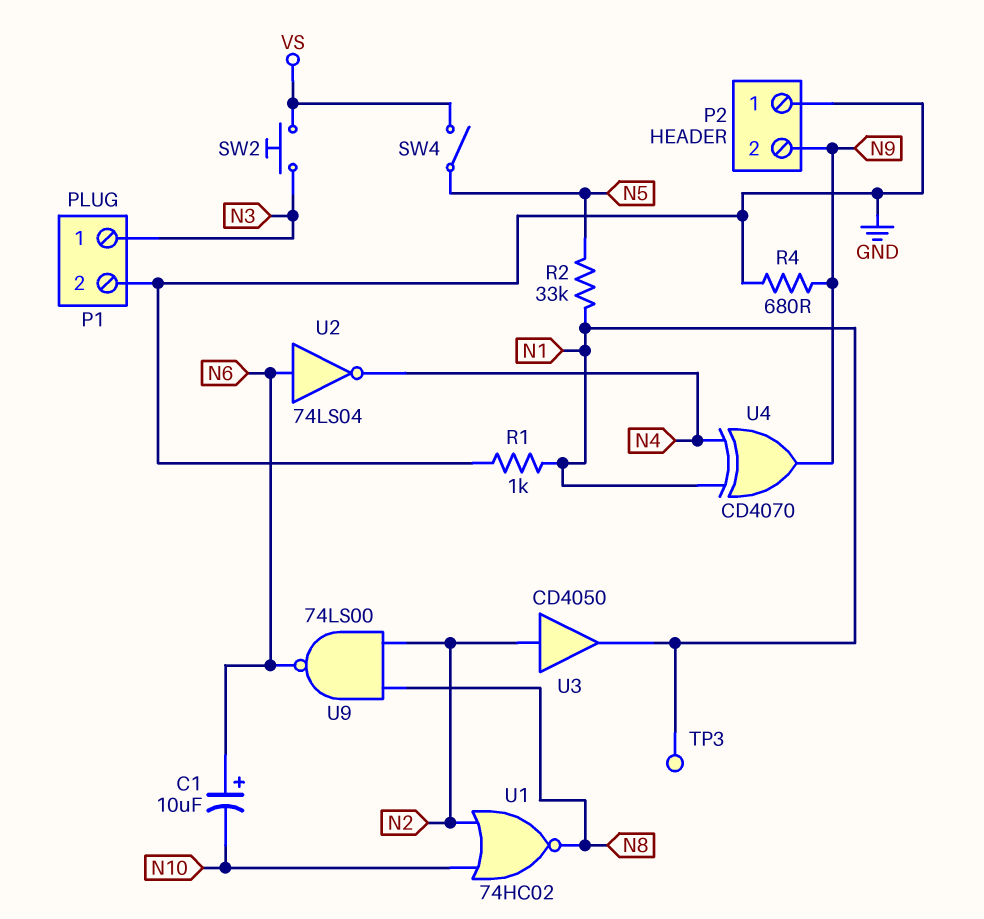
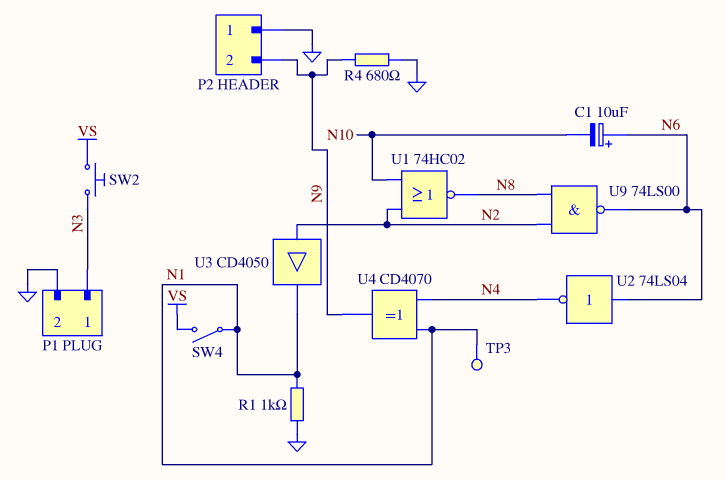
R2: 33k (N1, N5) -> none
SW4: switch (N5, VS) -> switch (N1, VS)

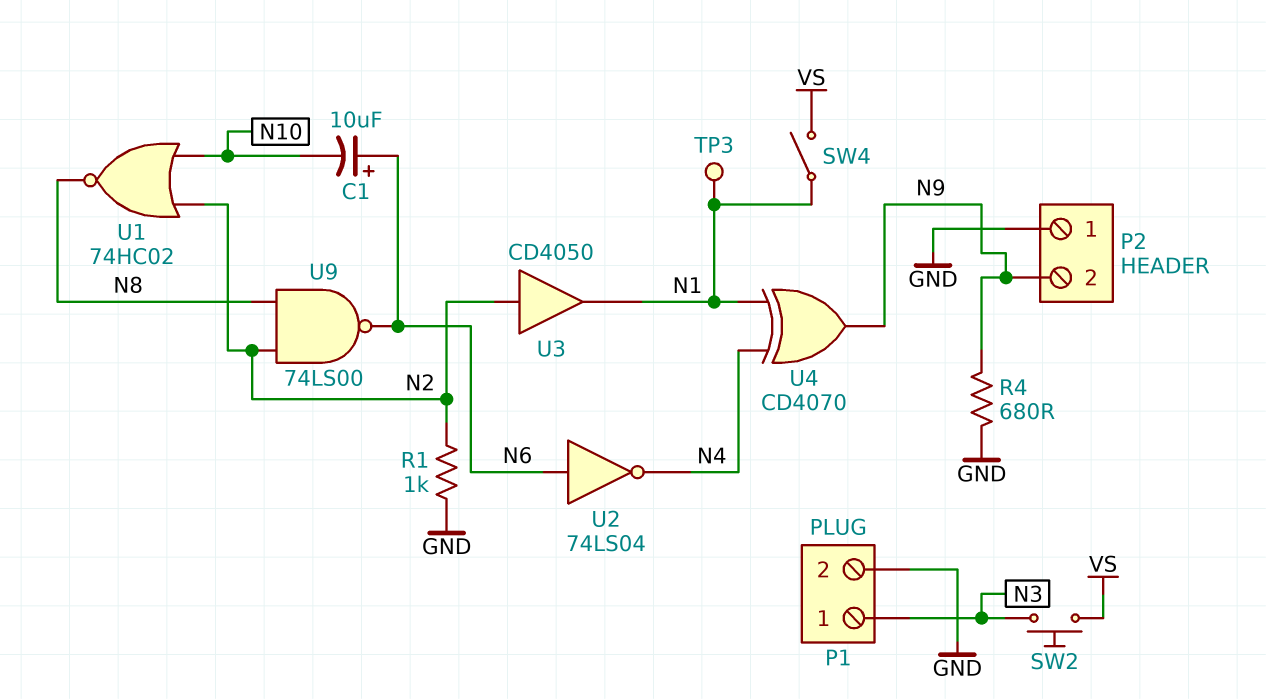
R1: 1k (GND, N1) -> 1k (GND, N2)

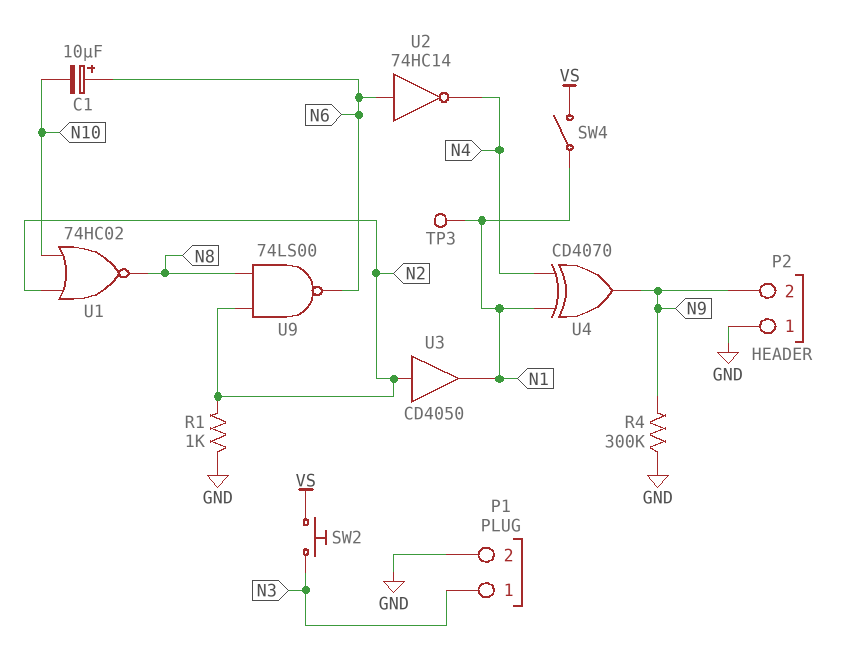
R4: 680 (GND, N9) -> 300k (GND, N9)
U2: NOT 74LS04 (in N6, out N4) -> NOT 74HC14 (in N6, out N4)

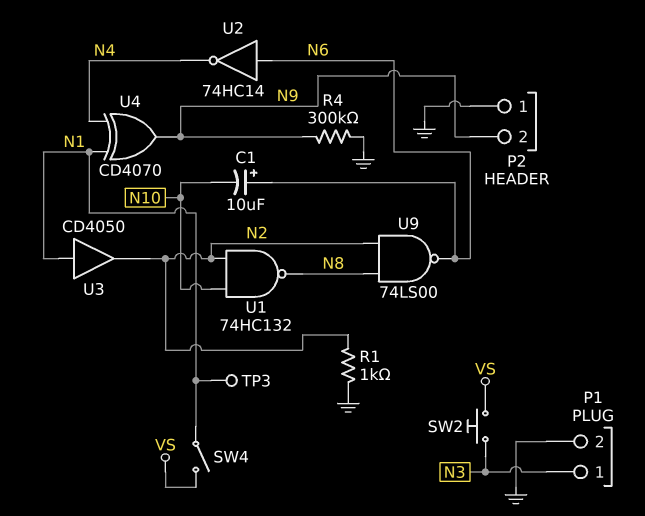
U1: NOR 74HC02 (in N2, in N10, out N8) -> NAND 74HC132 (in N2, in N10, out N8)
U3: buffer CD4050 (in N2, out N1) -> buffer CD4050 (in N1, out N2)

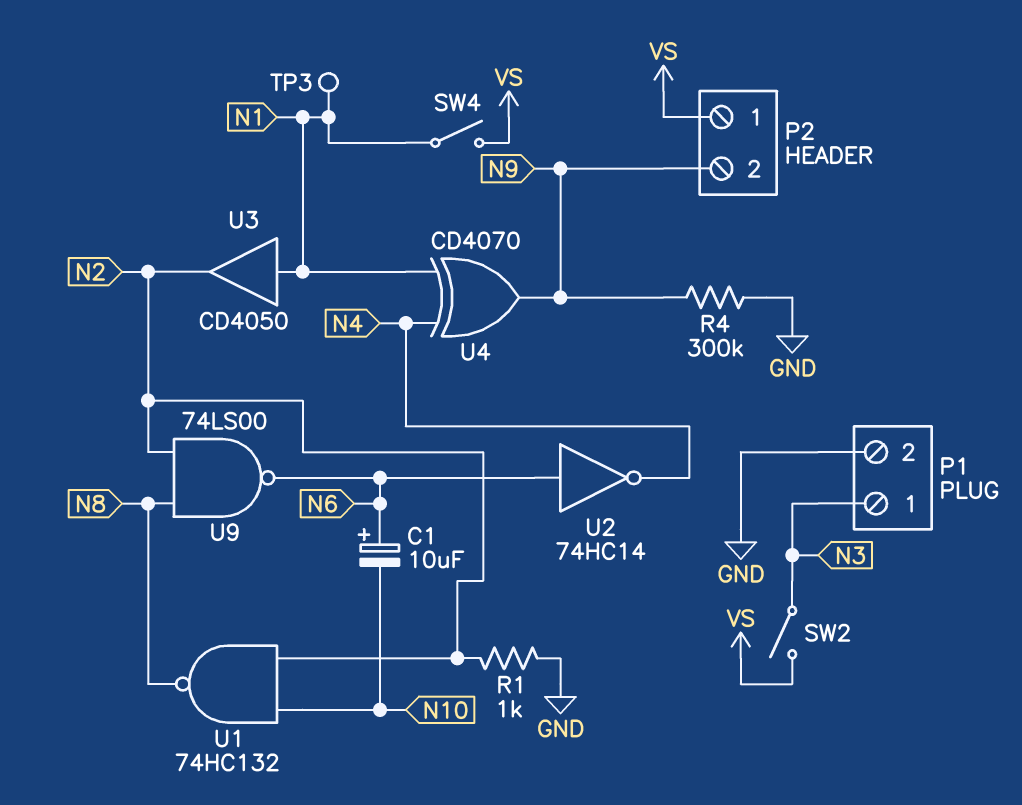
P2 pin 1: GND -> VS
SW2: button (N3, VS) -> switch (N3, VS)

